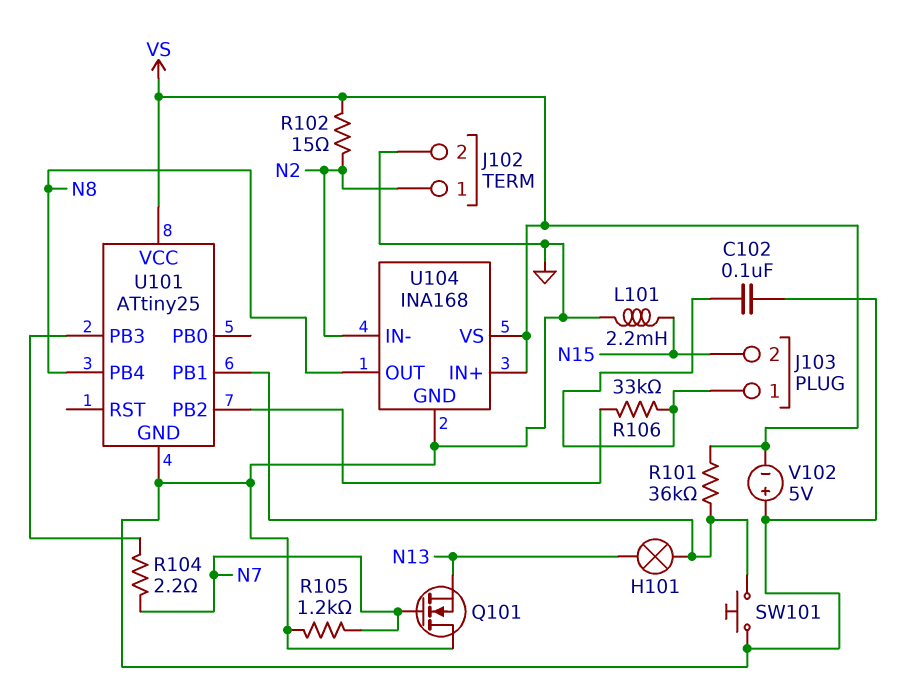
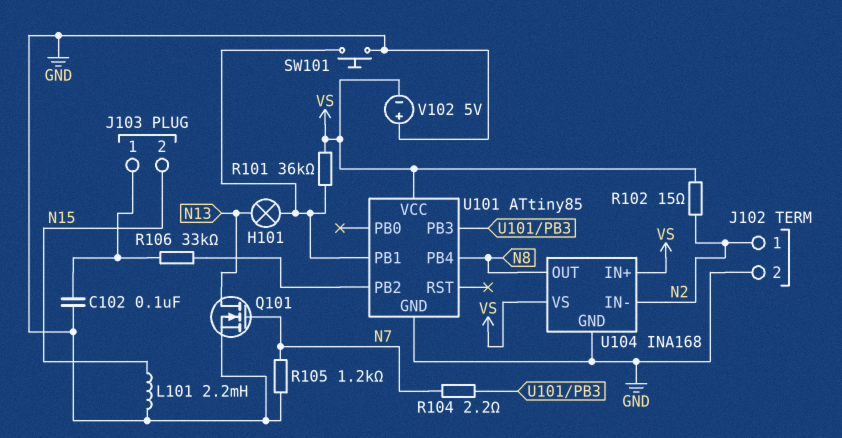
Q101: NMOS (G N7, D GND, S N13) -> NMOS (G N7, D N13, S GND)
U101: ATtiny25 -> ATtiny85

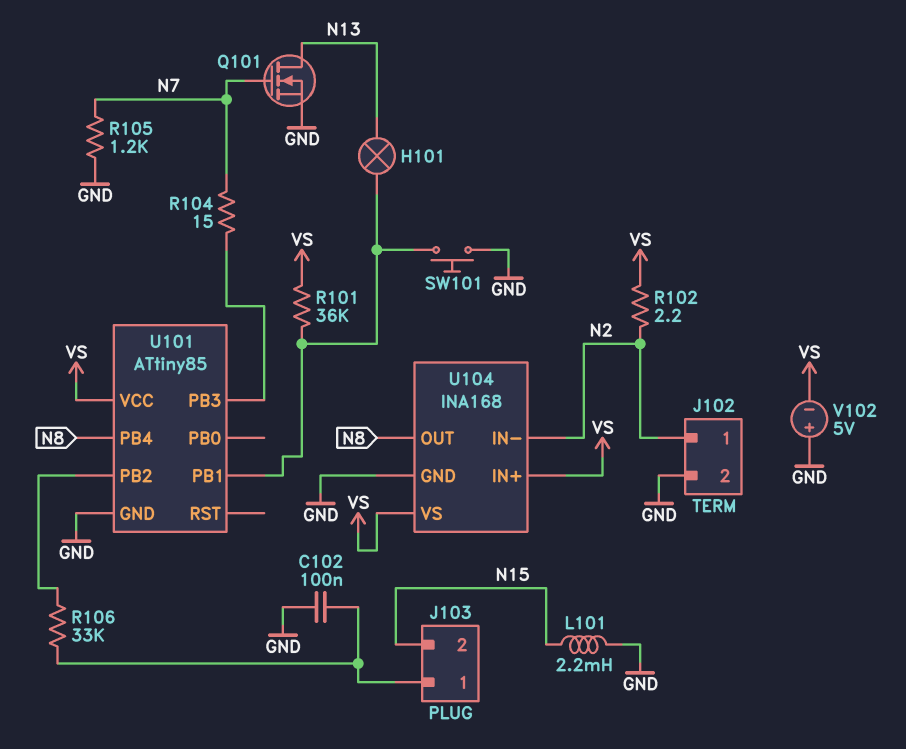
R102: 15 (N2, VS) -> 2.2 (N2, VS)
R104: 2.2 (N7, U101/PB3) -> 15 (N7, U101/PB3)

